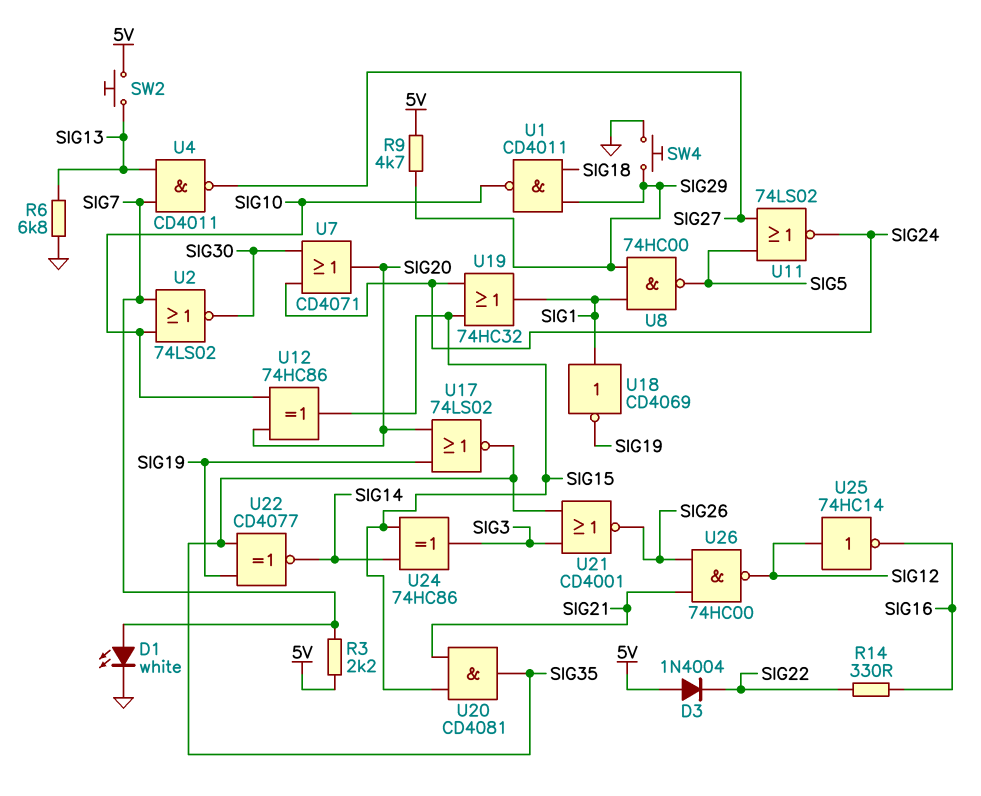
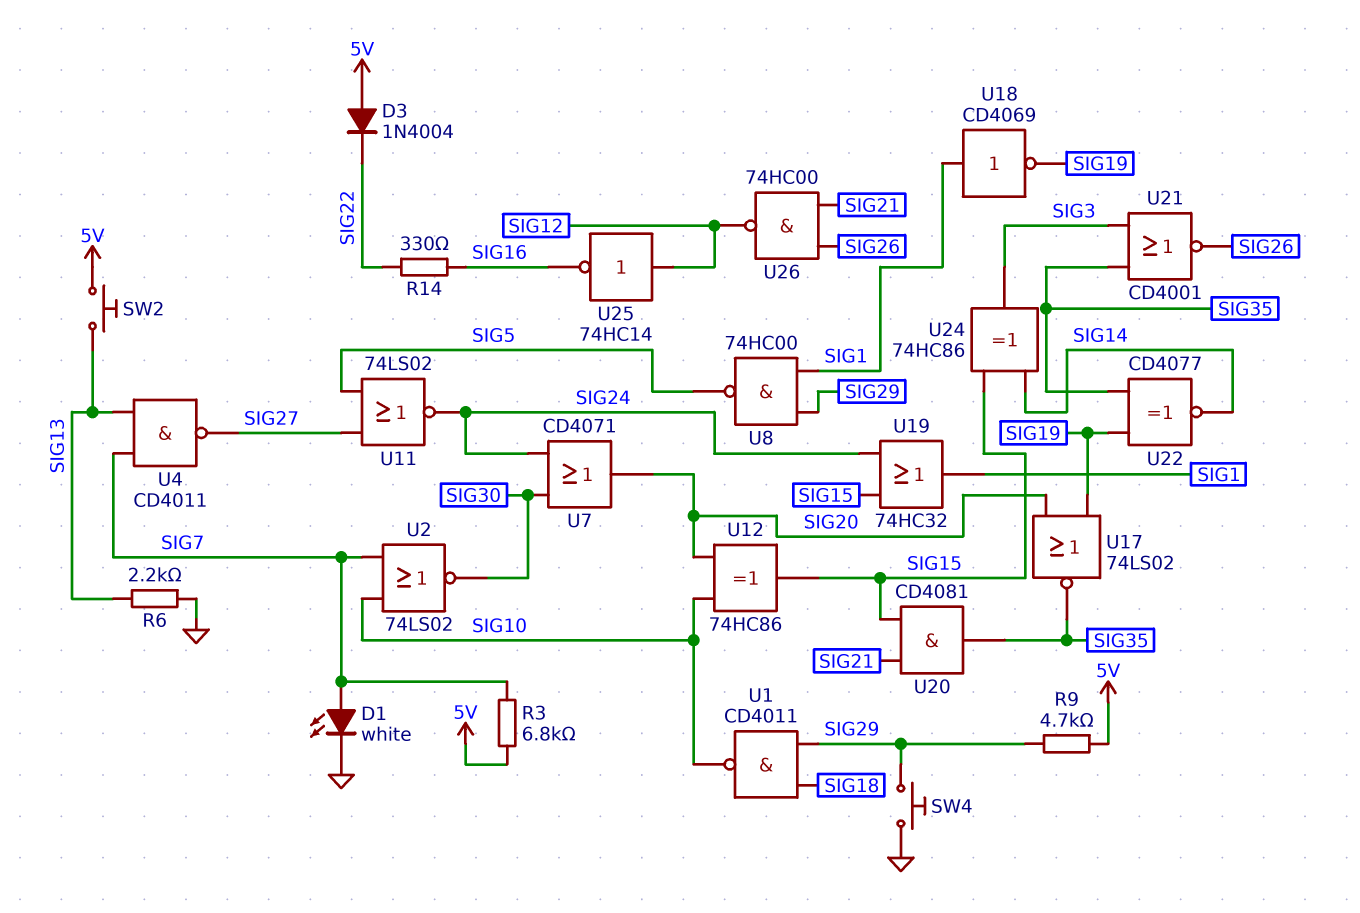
R3: 2.2k (5V, SIG7) -> 6.8k (5V, SIG7)
R6: 6.8k (GND, SIG13) -> 2.2k (GND, SIG13)

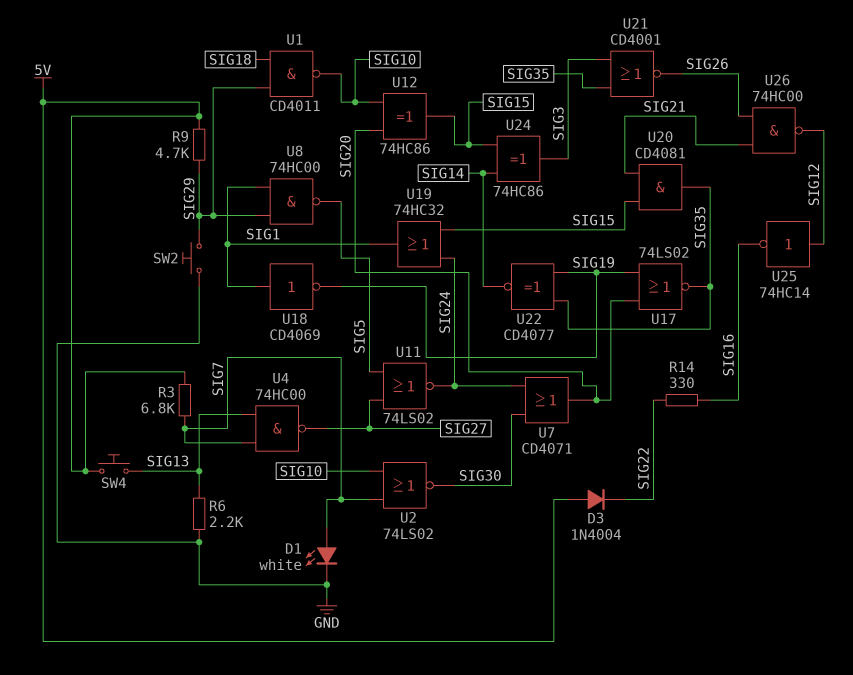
SW2: button (5V, SIG13) -> button (GND, SIG29)
SW4: button (GND, SIG29) -> button (5V, SIG13)
U4: NAND CD4011 (in SIG7, in SIG13, out SIG27) -> NAND 74HC00 (in SIG7, in SIG13, out SIG27)

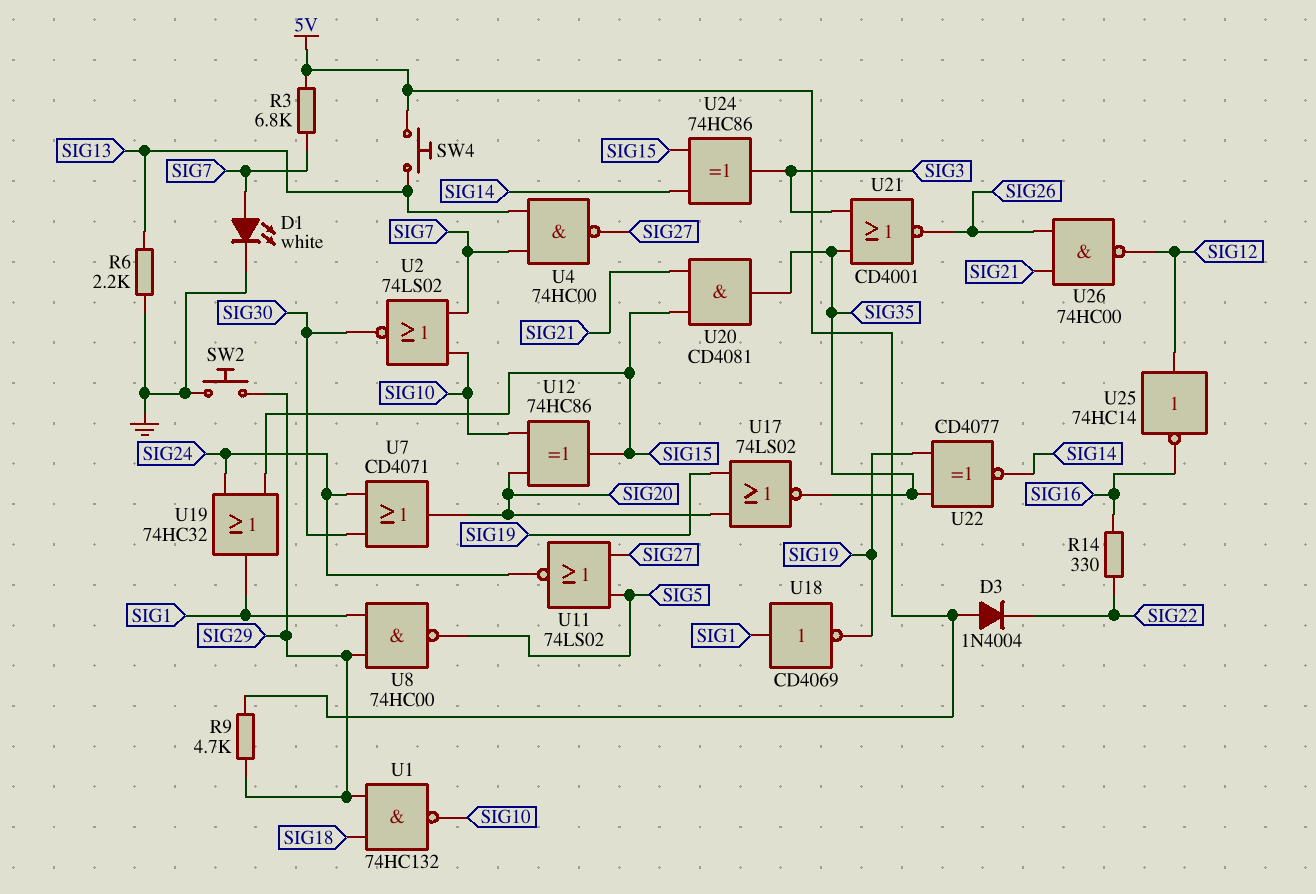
U1: NAND CD4011 (in SIG18, in SIG29, out SIG10) -> NAND 74HC132 (in SIG18, in SIG29, out SIG10)

